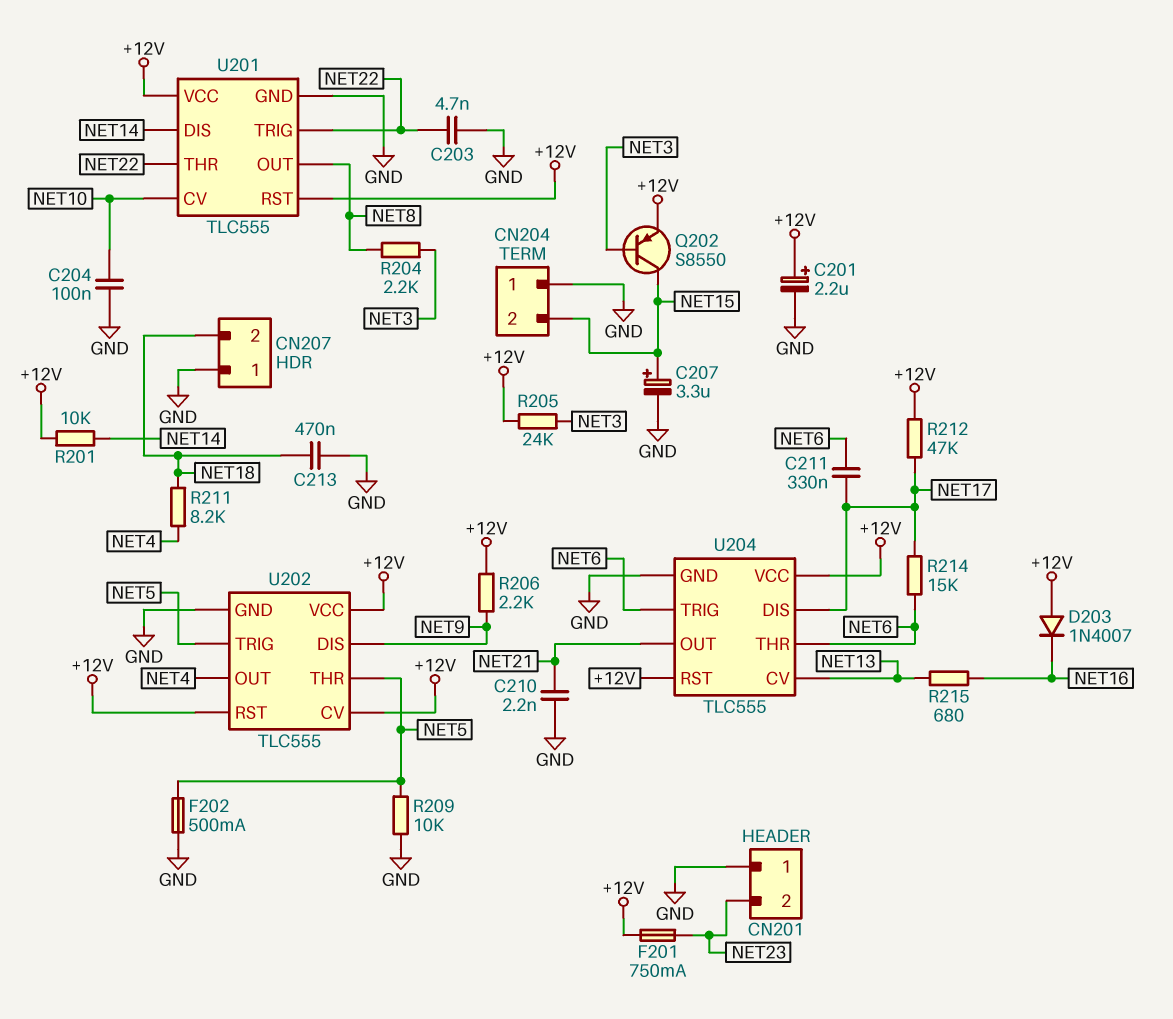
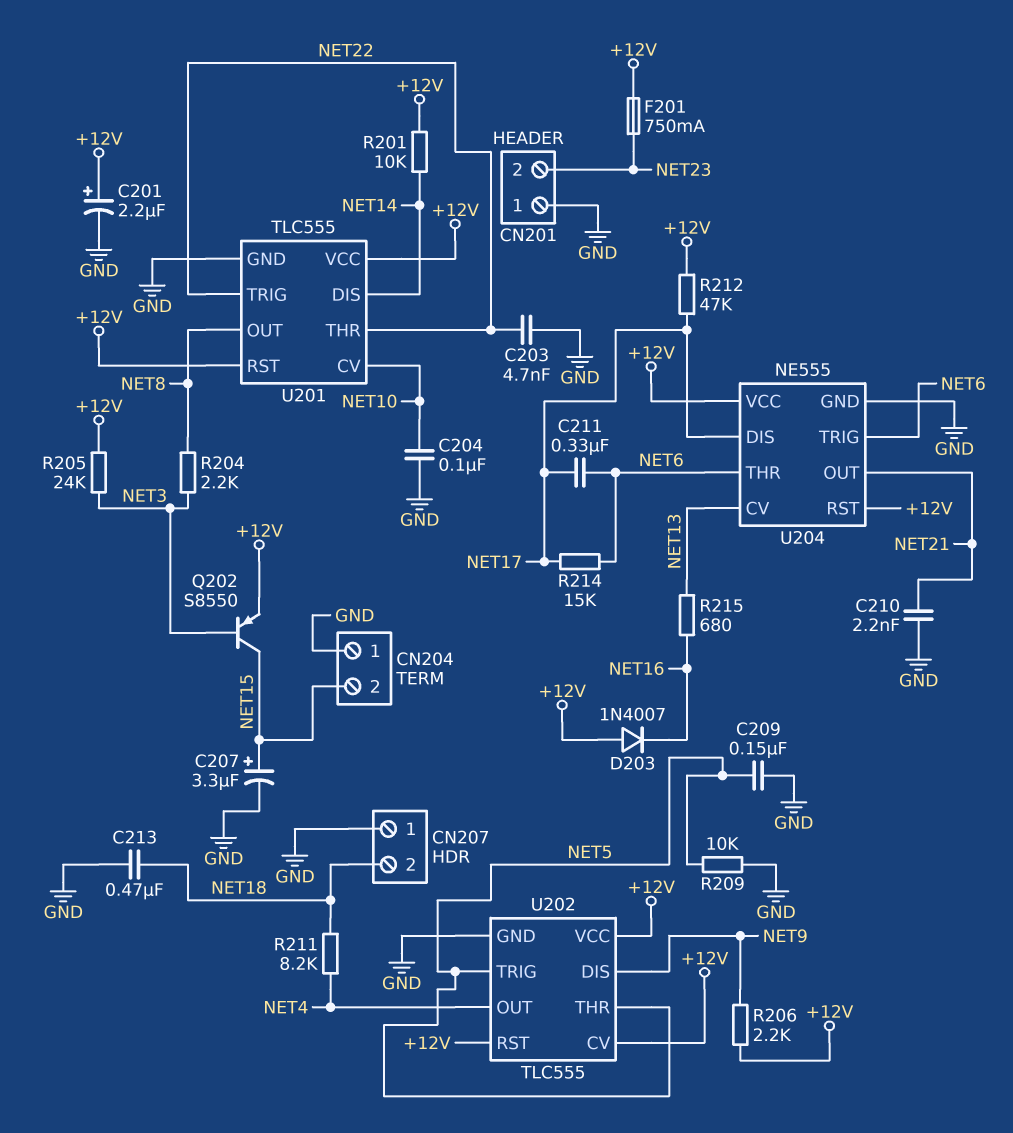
C209: none -> 150nF (GND, NET5)
F202: 500mA (GND, NET5) -> none
U204: TLC555 -> NE555

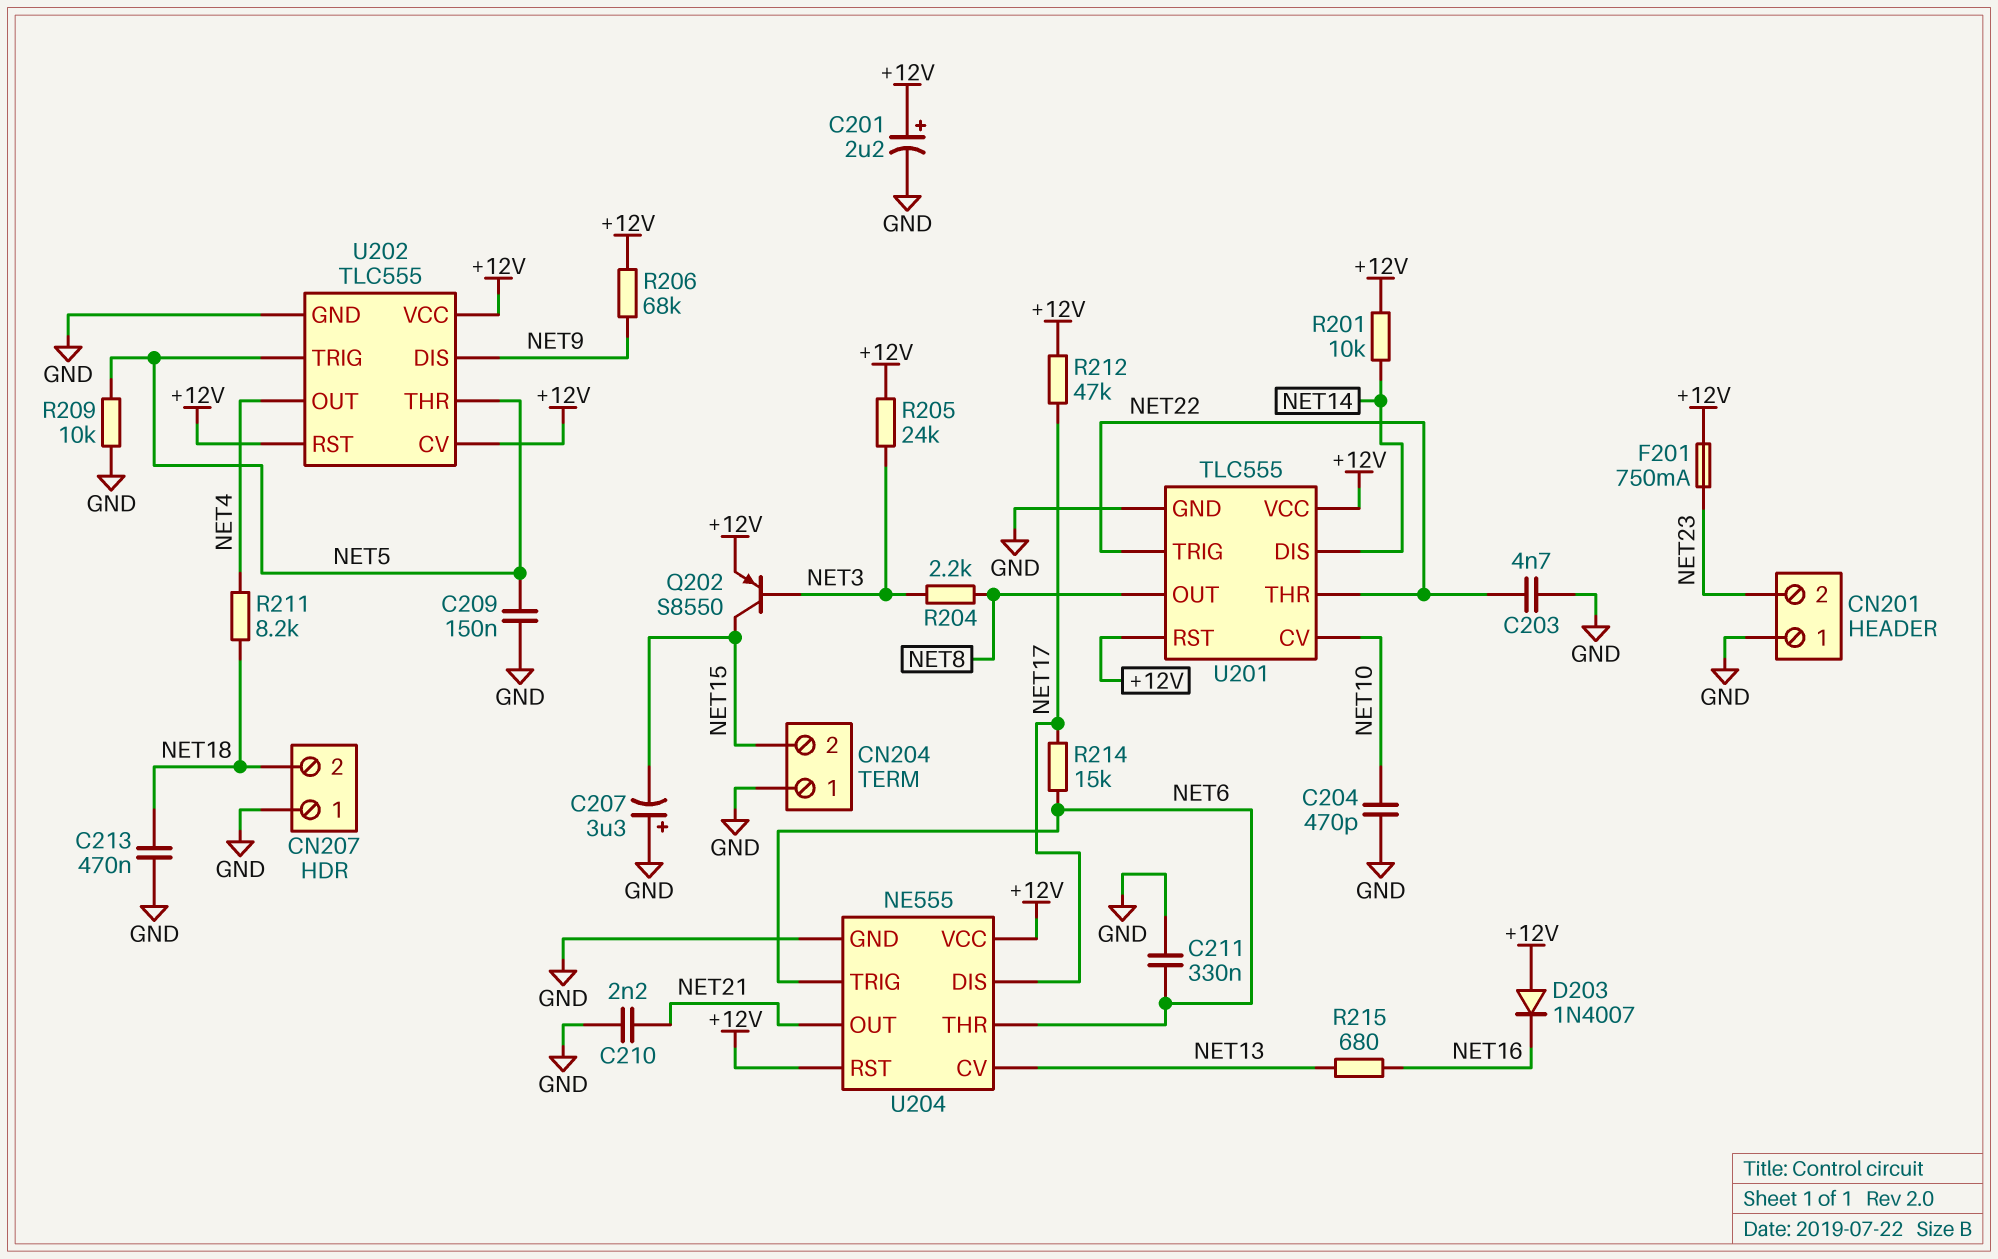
C204: 100nF (GND, NET10) -> 470pF (GND, NET10)
C207: 3.3uF (plus NET15, minus GND) -> 3.3uF (plus GND, minus NET15)
C211: 330nF (NET6, NET17) -> 330nF (GND, NET6)
R206: 2.2k (+12V, NET9) -> 68k (+12V, NET9)

